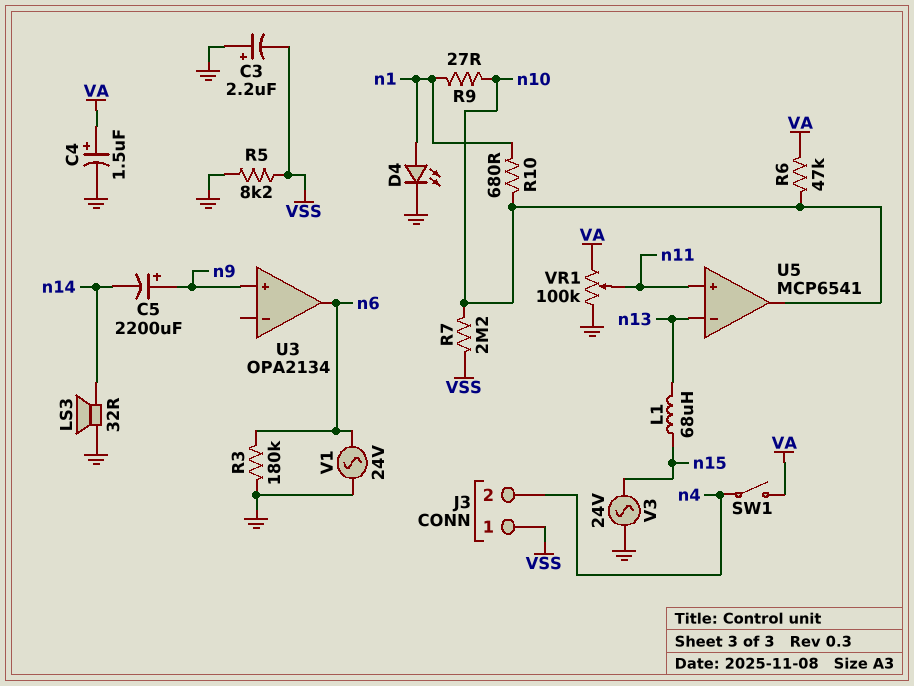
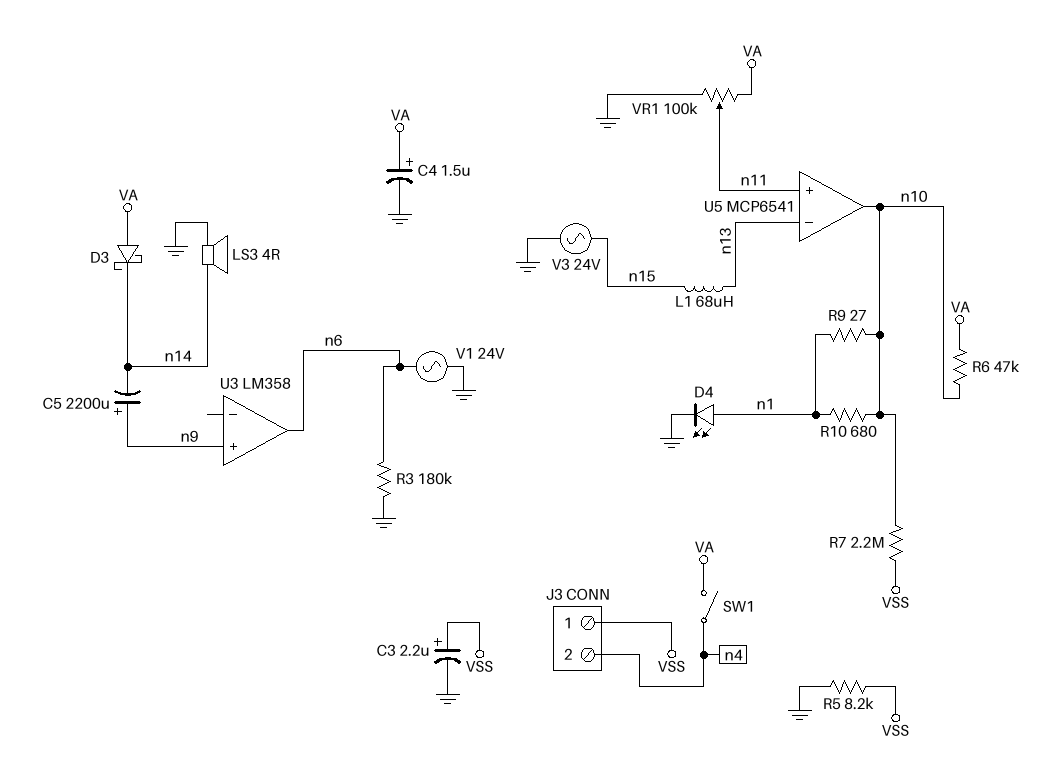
C3: 2.2uF (plus GND, minus VSS) -> 2.2uF (plus VSS, minus GND)
D3: none -> schottky (A VA, K n14)
LS3: speaker 32R (GND, n14) -> speaker 4R (GND, n14)
U3: OPA2134 -> LM358

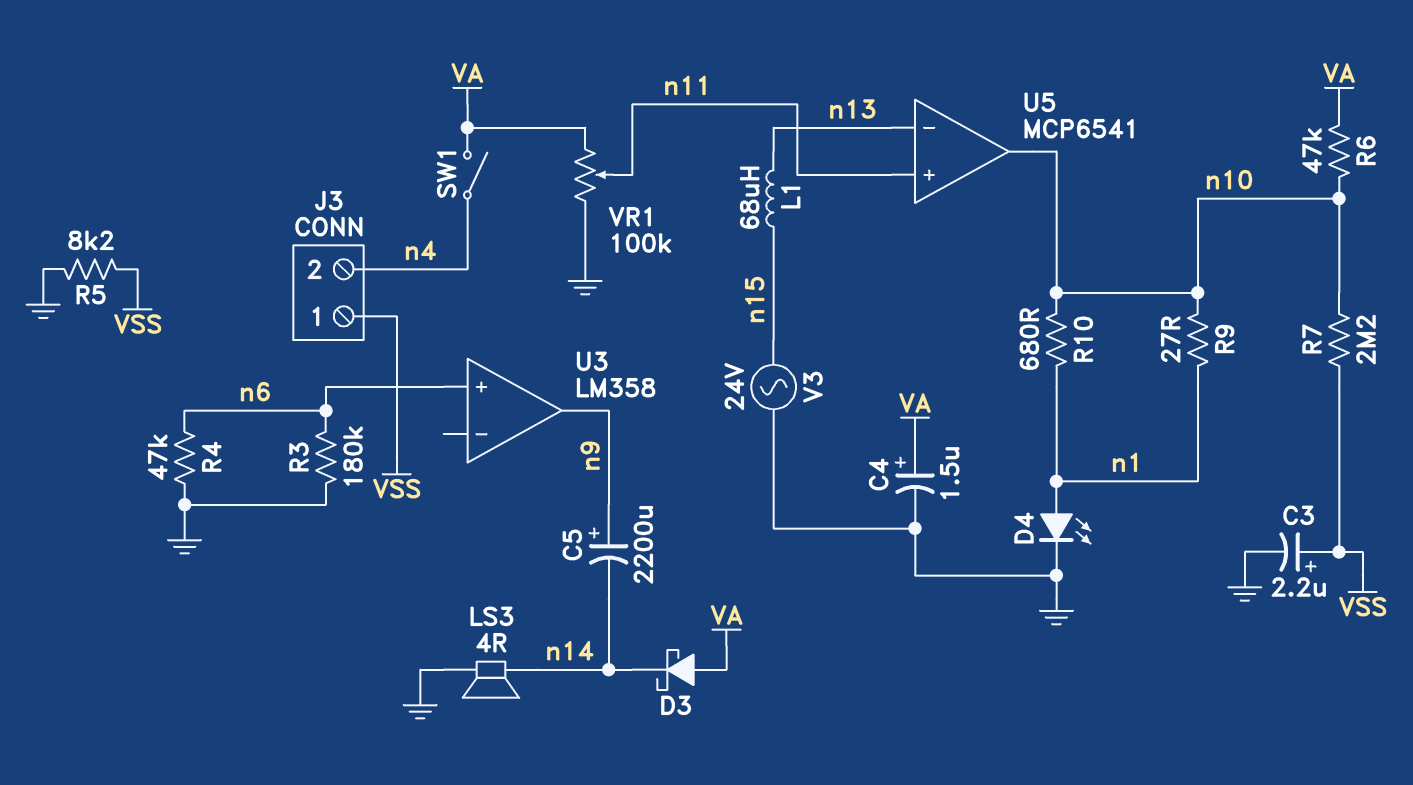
R4: none -> 47k (GND, n6)
U3 pin in+: n9 -> n6
U3 pin out: n6 -> n9
V1: AC 24V (GND, n6) -> none

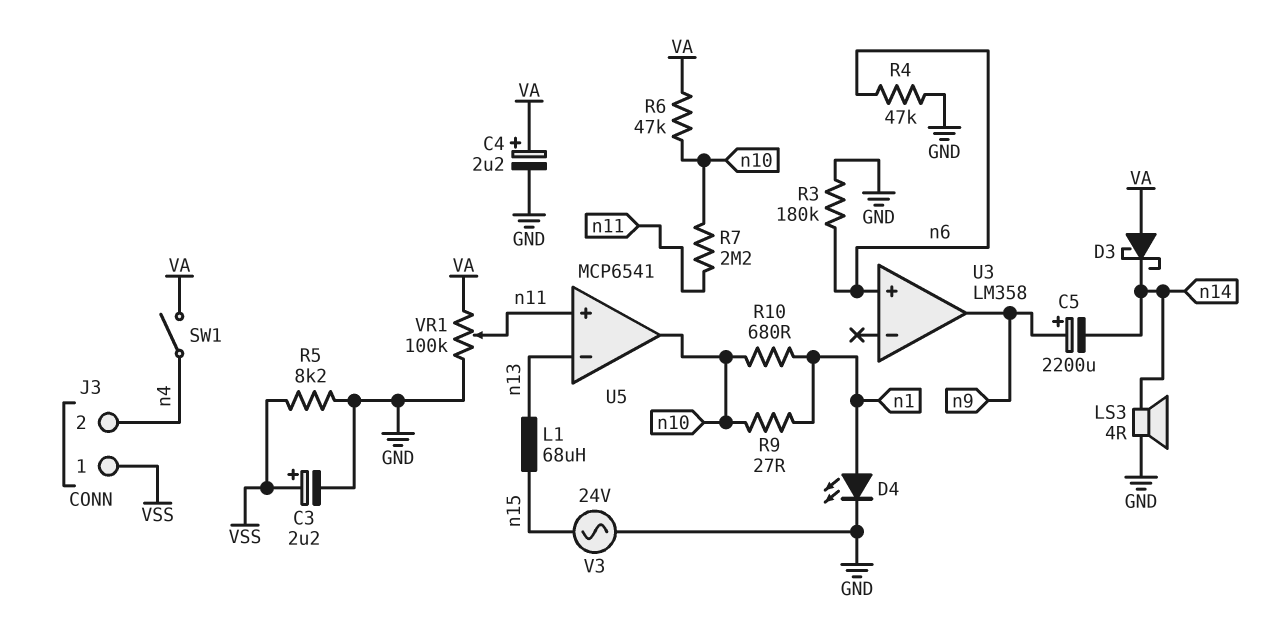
C4: 1.5uF (plus VA, minus GND) -> 2.2uF (plus VA, minus GND)
R7: 2.2M (VSS, n10) -> 2.2M (n10, n11)

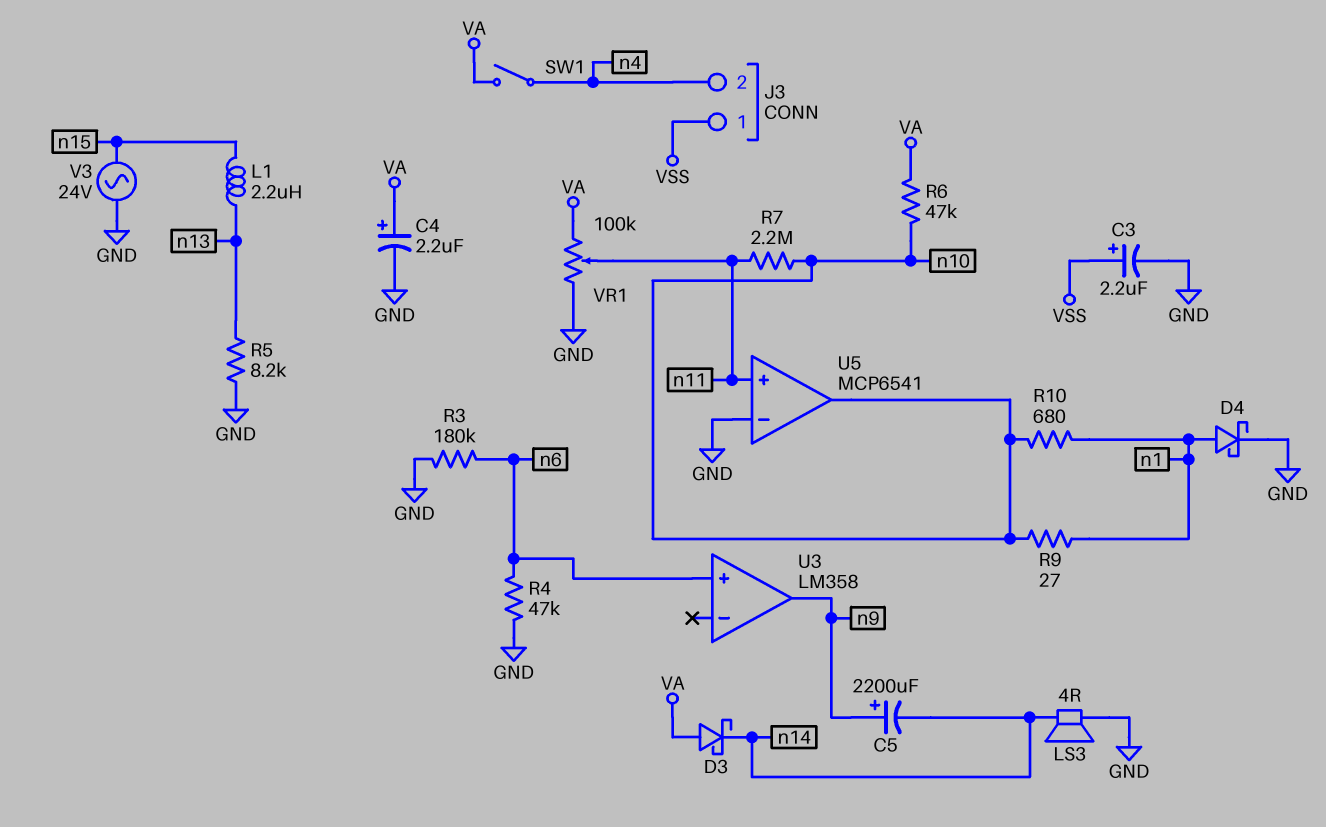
D4: LED (A n1, K GND) -> schottky (A n1, K GND)
L1: 68uH (n13, n15) -> 2.2uH (n13, n15)
R5: 8.2k (GND, VSS) -> 8.2k (GND, n13)
U5 pin in-: n13 -> GND

